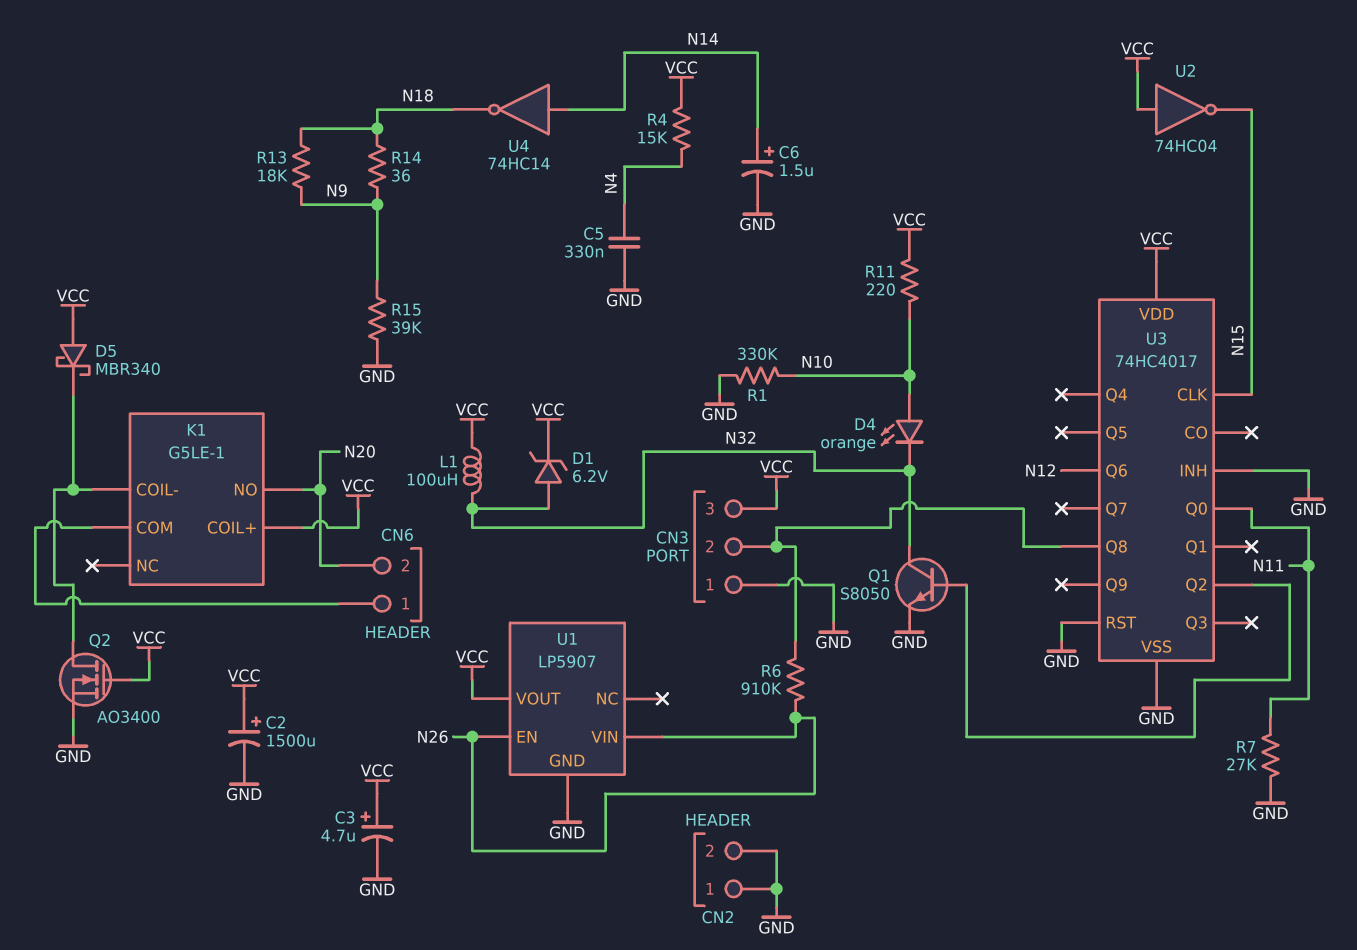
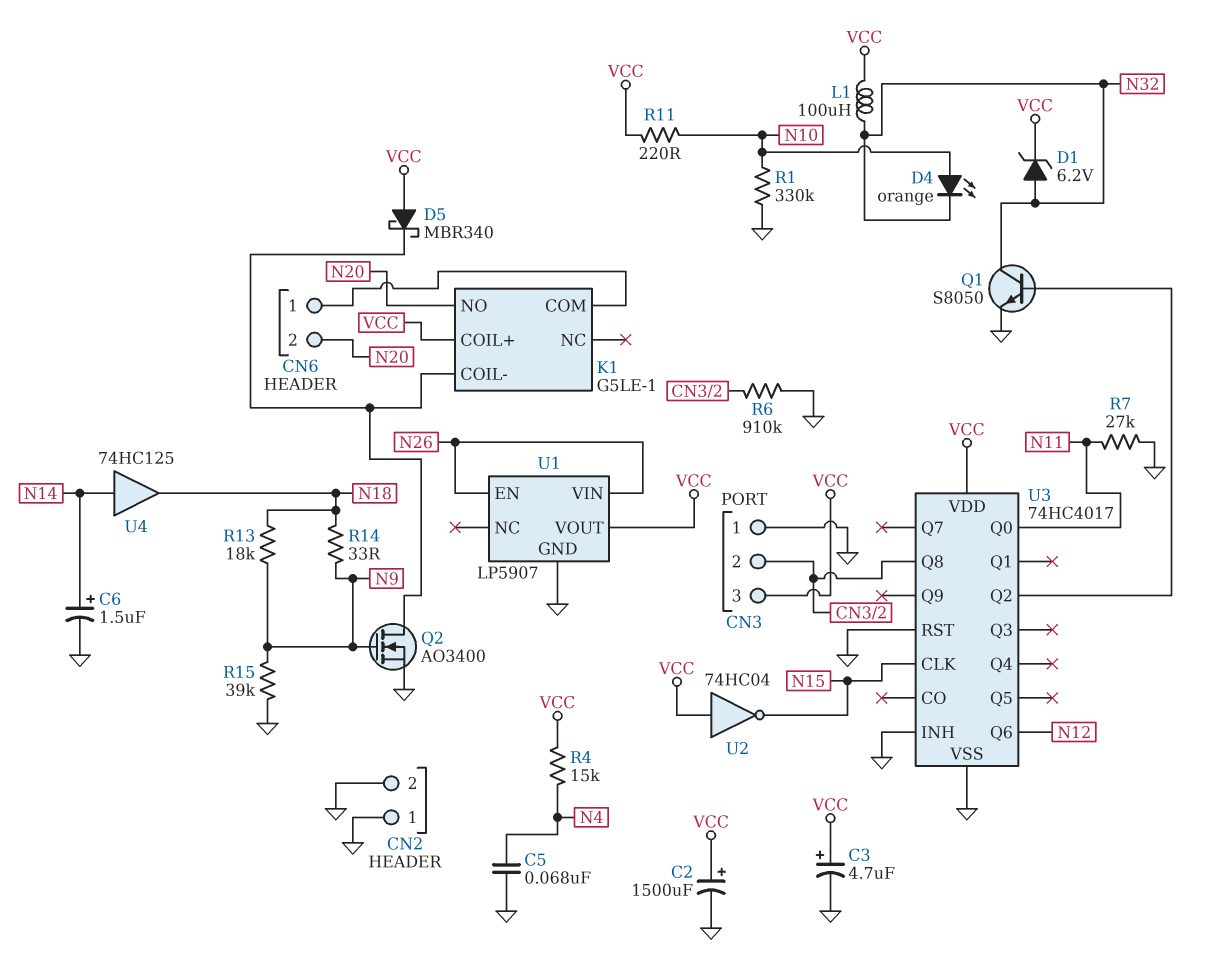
C5: 330nF (GND, N4) -> 68nF (GND, N4)
Q2: NMOS AO3400 (G VCC, D K1/COIL-, S GND) -> NMOS AO3400 (G N9, D K1/COIL-, S GND)
R6: 910k (CN3/2, N26) -> 910k (CN3/2, GND)
R14: 36 (N9, N18) -> 33 (N9, N18)
U4: NOT 74HC14 (in N14, out N18) -> buffer 74HC125 (in N14, out N18)

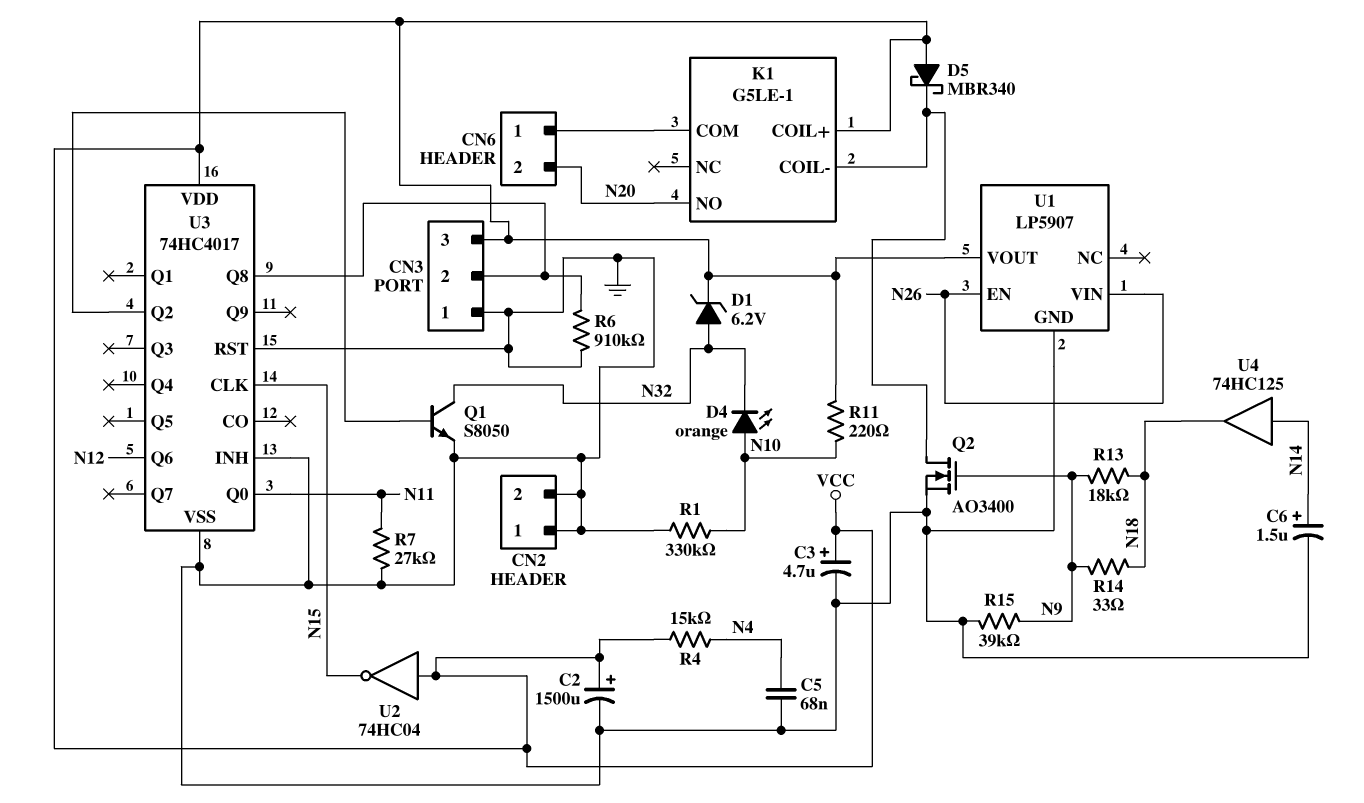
L1: 100uH (N32, VCC) -> none

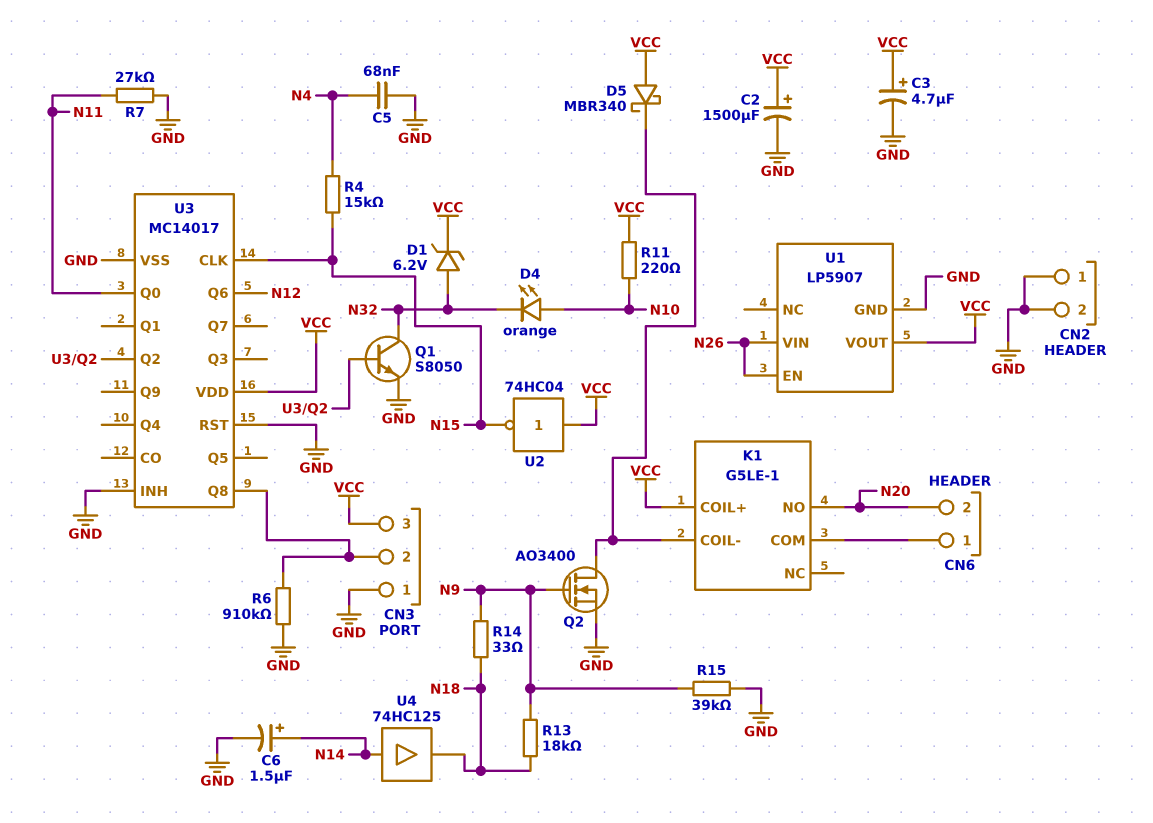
R1: 330k (GND, N10) -> none
R4: 15k (N4, VCC) -> 15k (N4, N15)
U3: 74HC4017 -> MC14017

